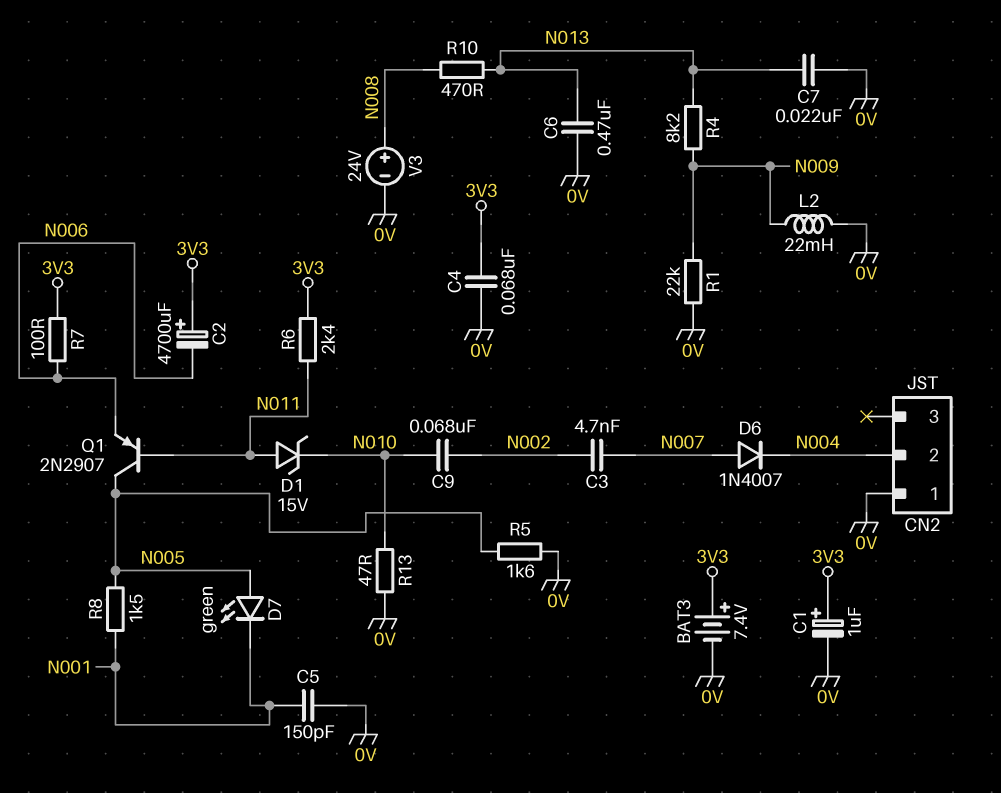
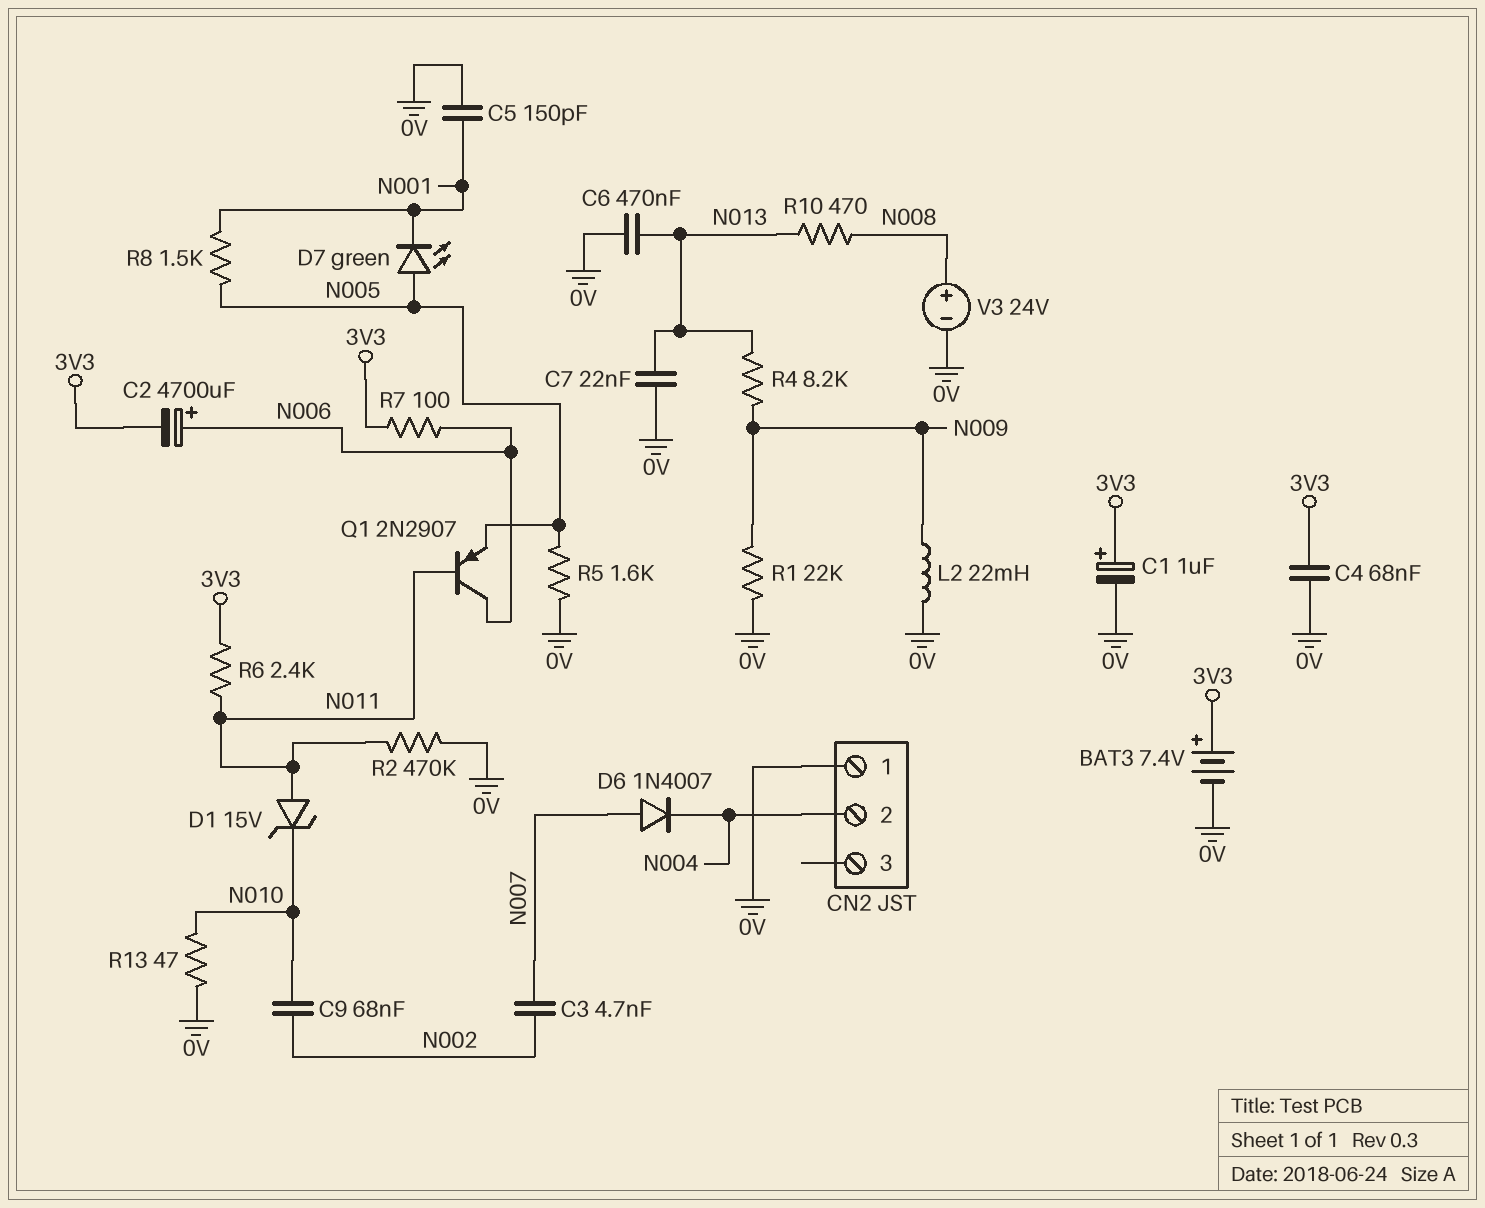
C2: 4700uF (plus 3V3, minus N006) -> 4700uF (plus N006, minus 3V3)
Q1: PNP 2N2907 (B N011, C N005, E N006) -> PNP 2N2907 (B N011, C N006, E N005)
R2: none -> 470k (0V, N011)

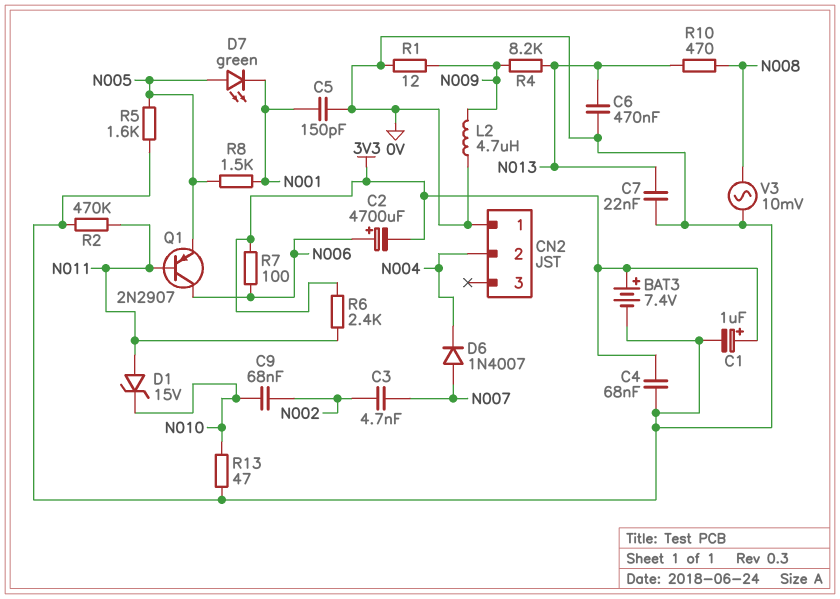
L2: 22mH (0V, N009) -> 4.7uH (0V, N009)
R1: 22k (0V, N009) -> 12 (0V, N009)
V3: 24V (plus N008, minus 0V) -> AC 10mV (0V, N008)

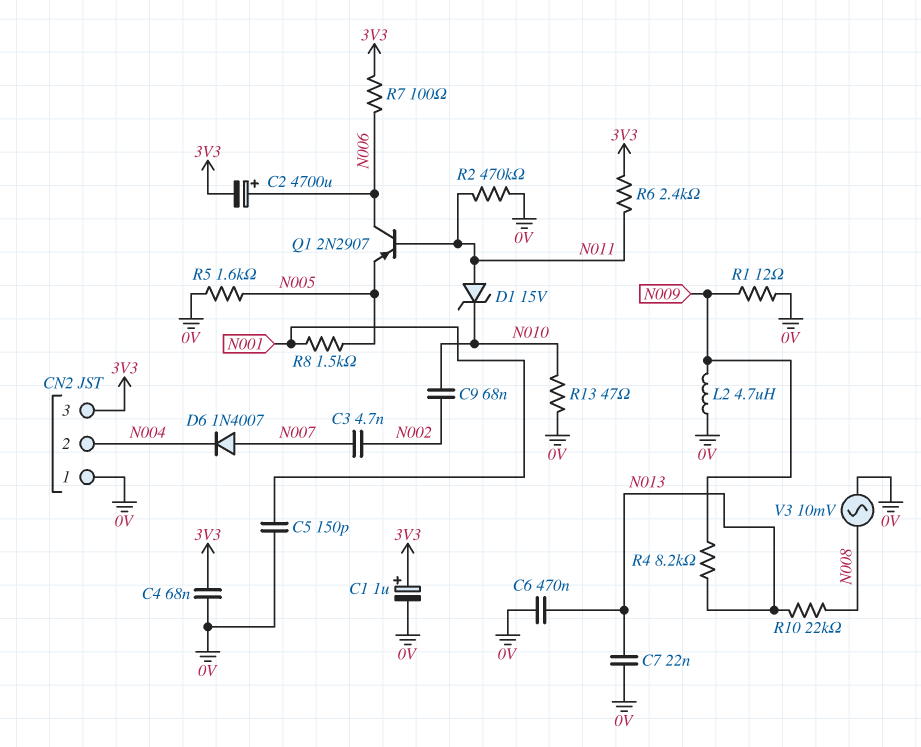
BAT3: 7.4V (plus 3V3, minus 0V) -> none
CN2 pin 3: none -> 3V3
D7: LED green (A N005, K N001) -> none
R10: 470 (N008, N013) -> 22k (N008, N013)

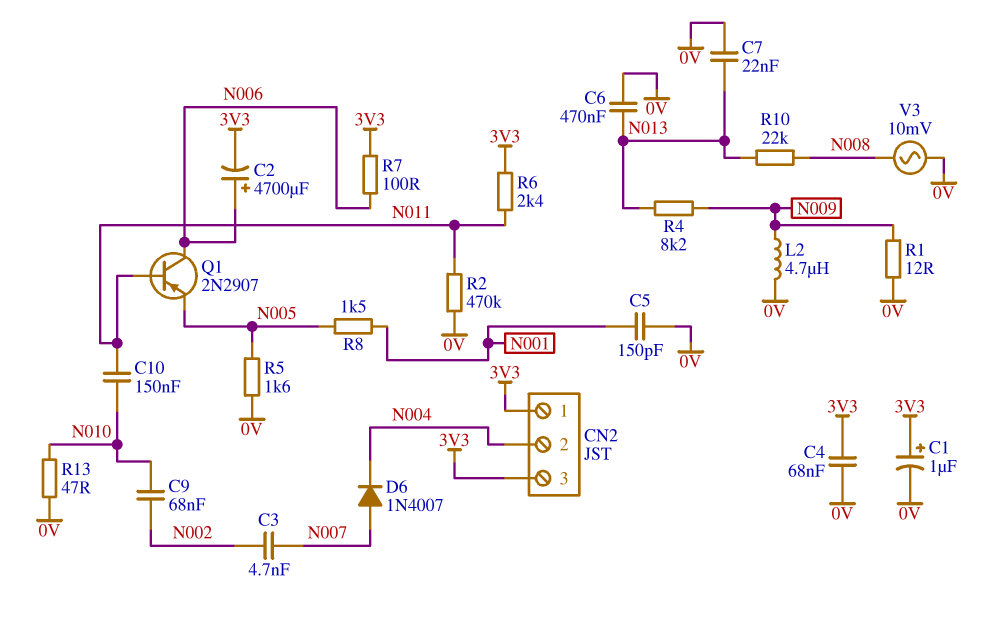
C10: none -> 150nF (N010, N011)
CN2 pin 1: 0V -> 3V3
D1: zener 15V (A N011, K N010) -> none

